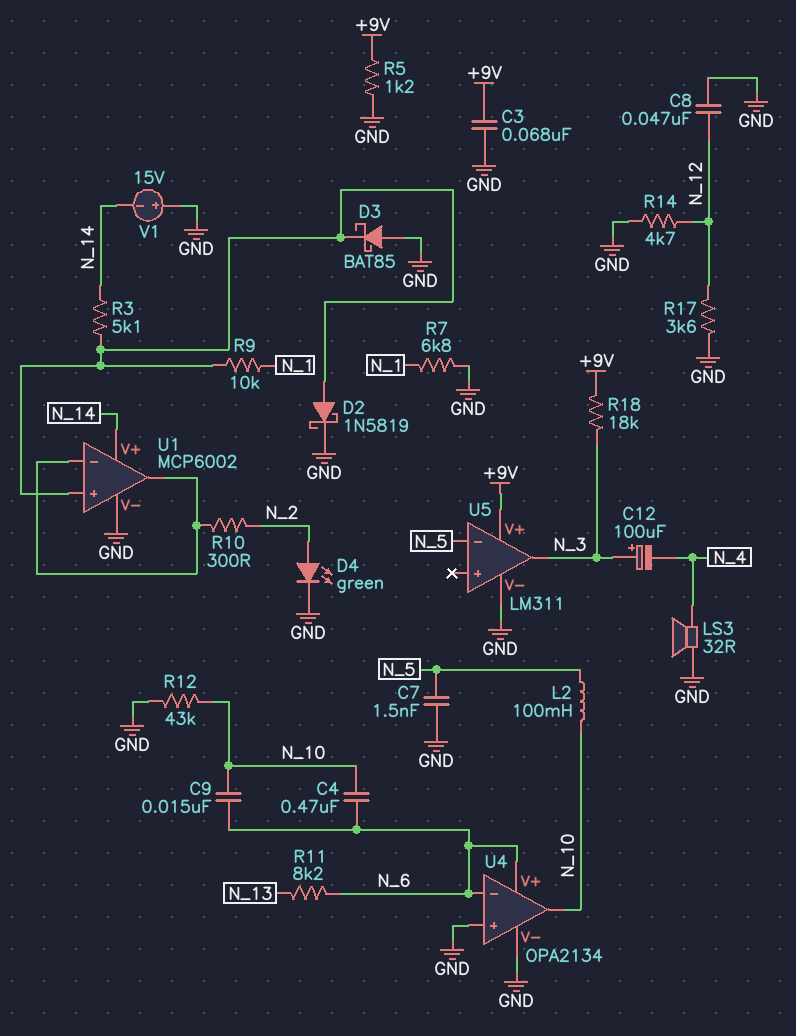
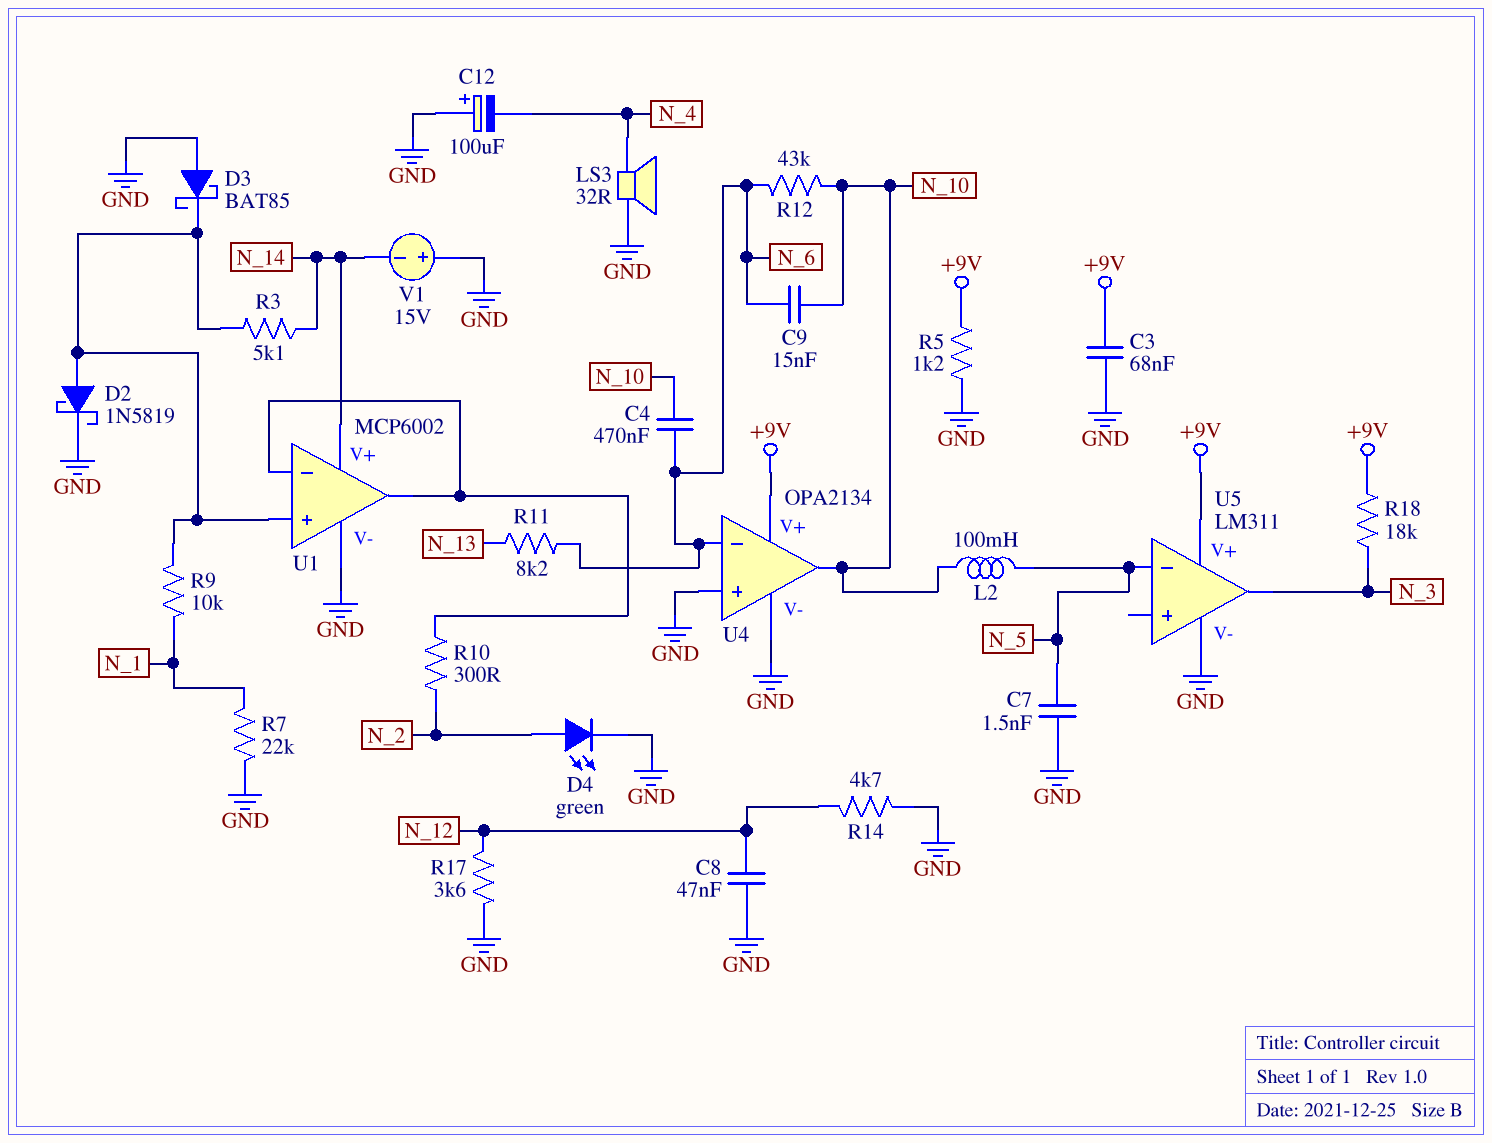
C12: 100uF (plus N_3, minus N_4) -> 100uF (plus GND, minus N_4)
R7: 6.8k (GND, N_1) -> 22k (GND, N_1)
R12: 43k (GND, N_10) -> 43k (N_6, N_10)
U4 pin V+: N_6 -> +9V

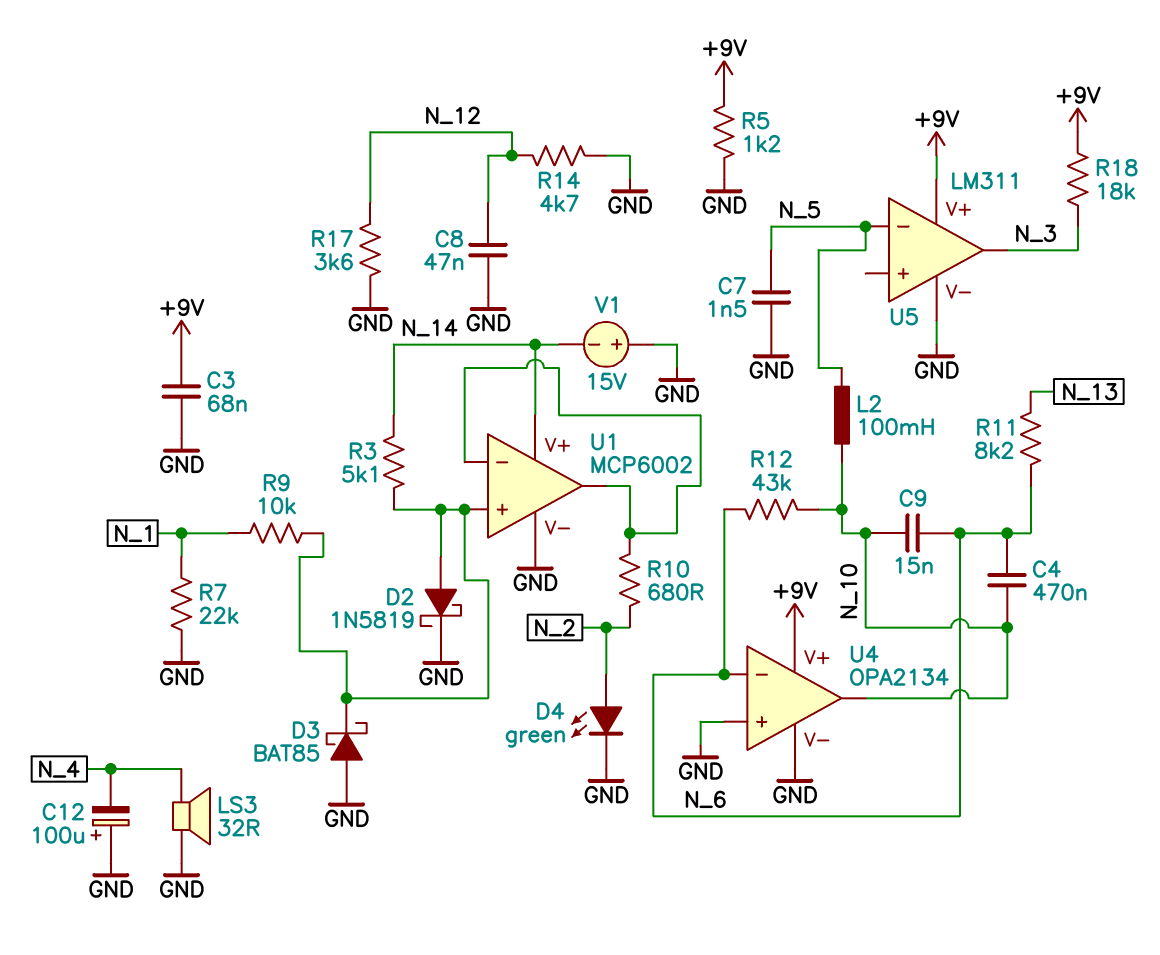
R10: 300 (N_2, U1/in-) -> 680 (N_2, U1/in-)

